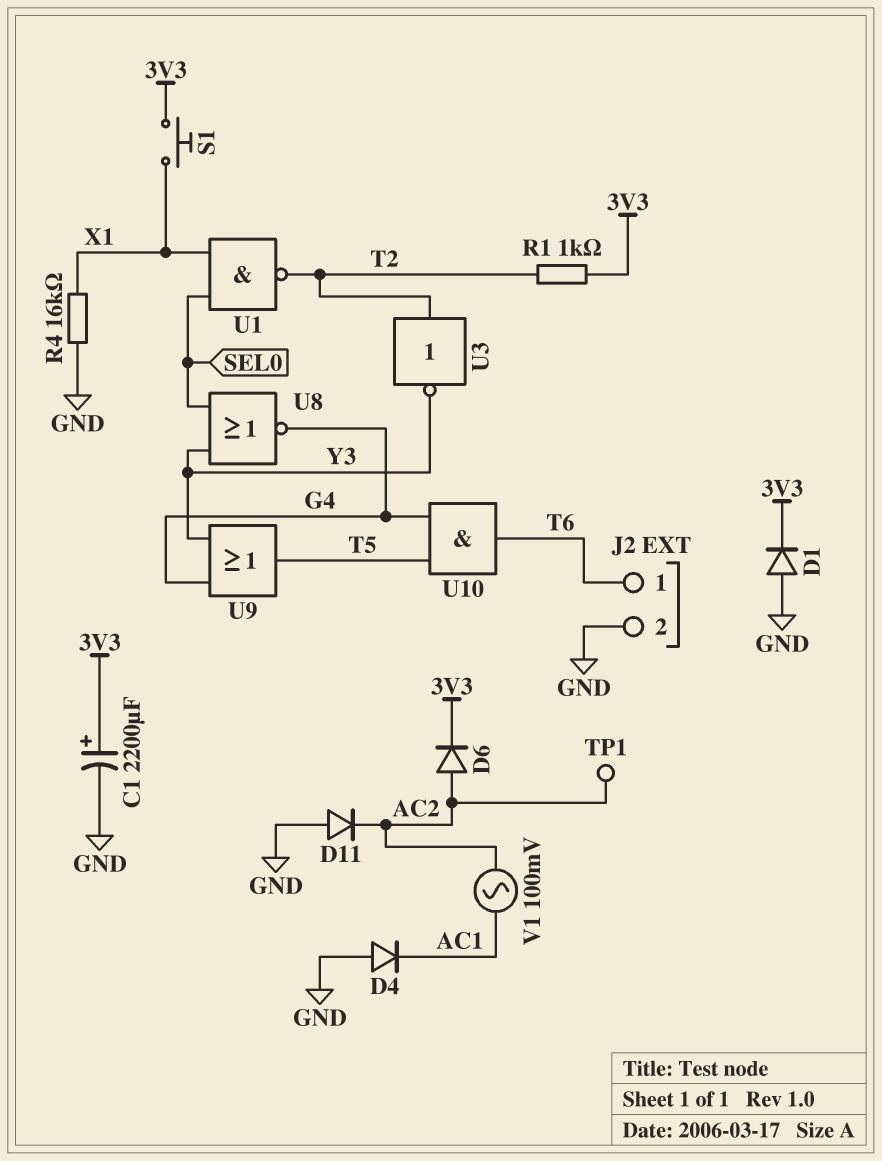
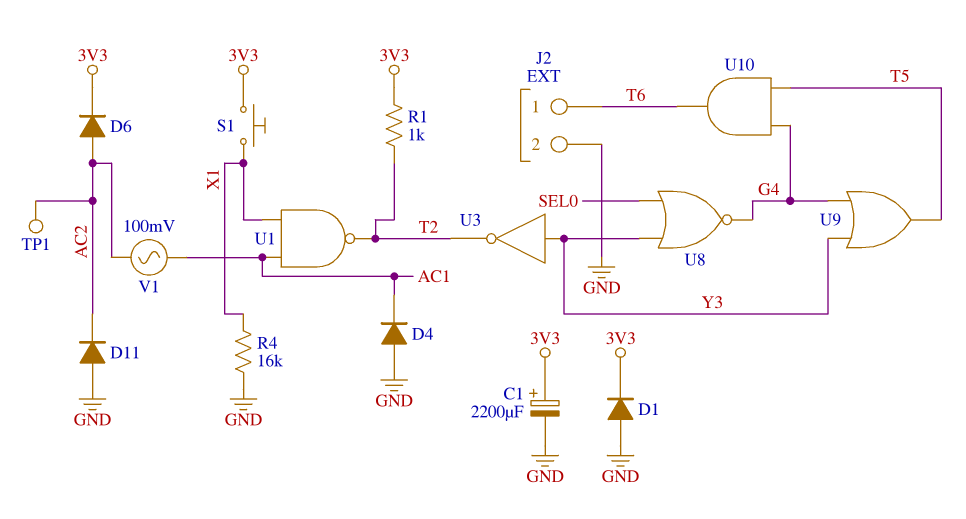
U1: NAND (in SEL0, in X1, out T2) -> NAND (in AC1, in X1, out T2)
U3: NOT (in T2, out Y3) -> NOT (in Y3, out T2)

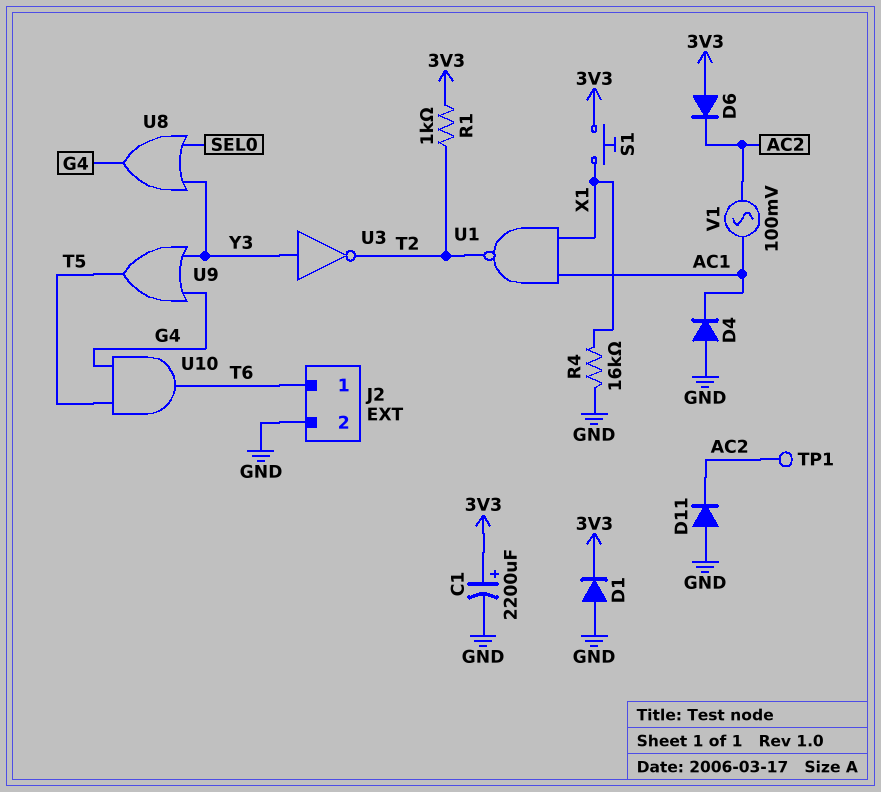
D6: diode (A AC2, K 3V3) -> diode (A 3V3, K AC2)
U8: NOR (in SEL0, in Y3, out G4) -> OR (in SEL0, in Y3, out G4)

